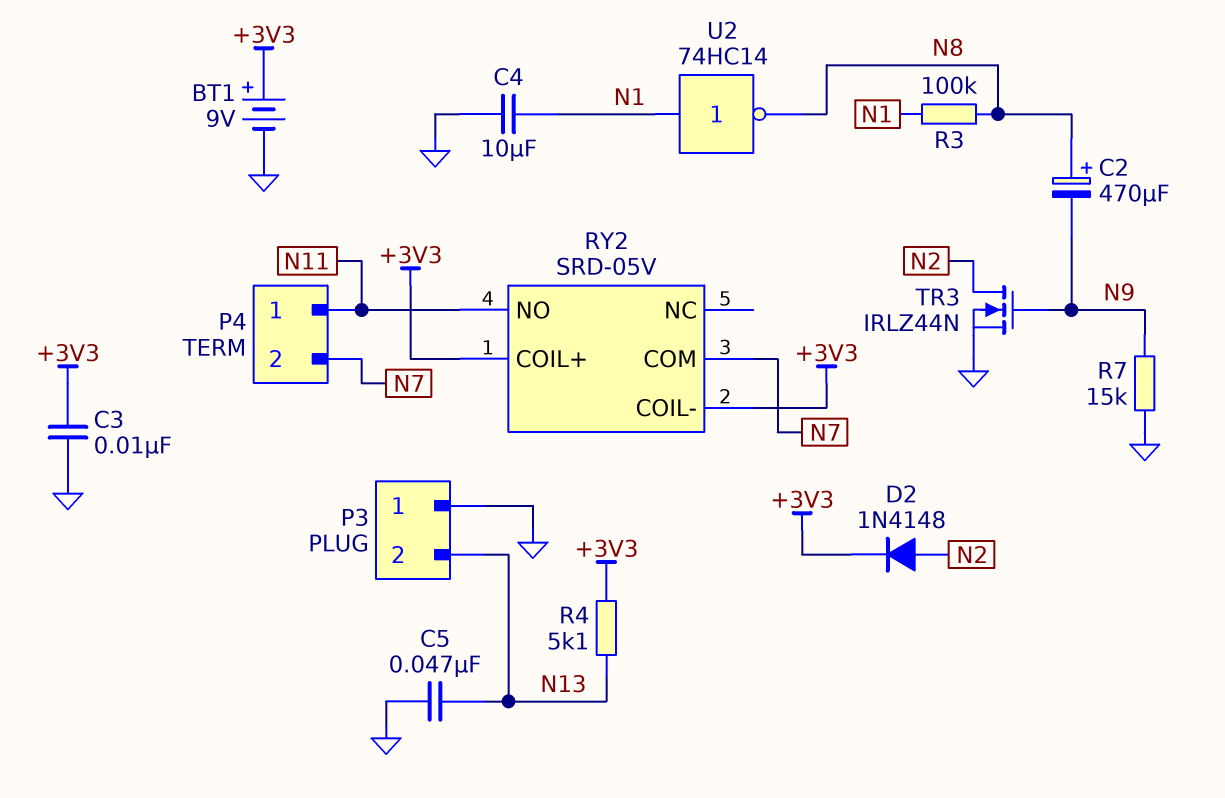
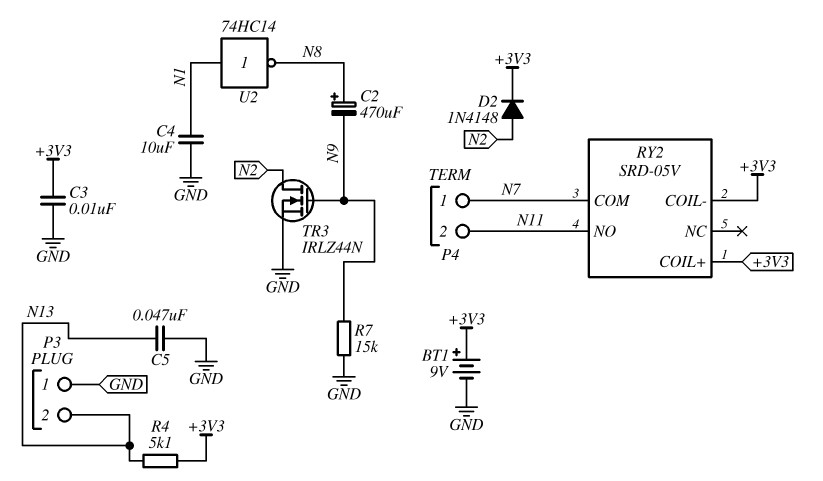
P4 pin 1: N11 -> N7
P4 pin 2: N7 -> N11
R3: 100k (N1, N8) -> none

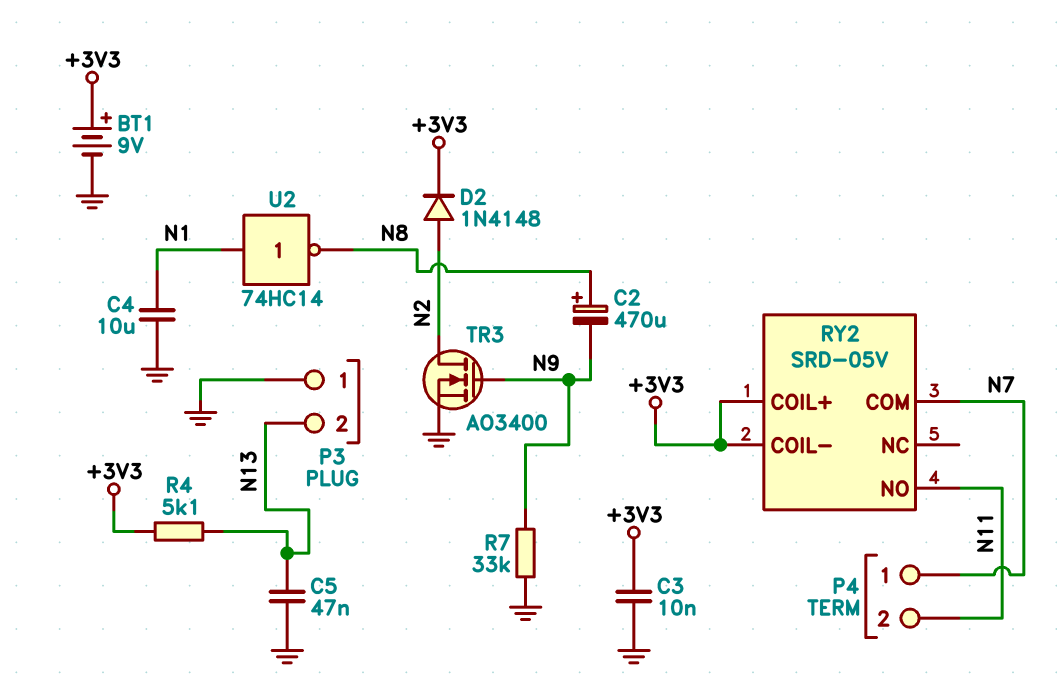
R7: 15k (GND, N9) -> 33k (GND, N9)
TR3: NMOS IRLZ44N (G N9, D N2, S GND) -> NMOS AO3400 (G N9, D N2, S GND)

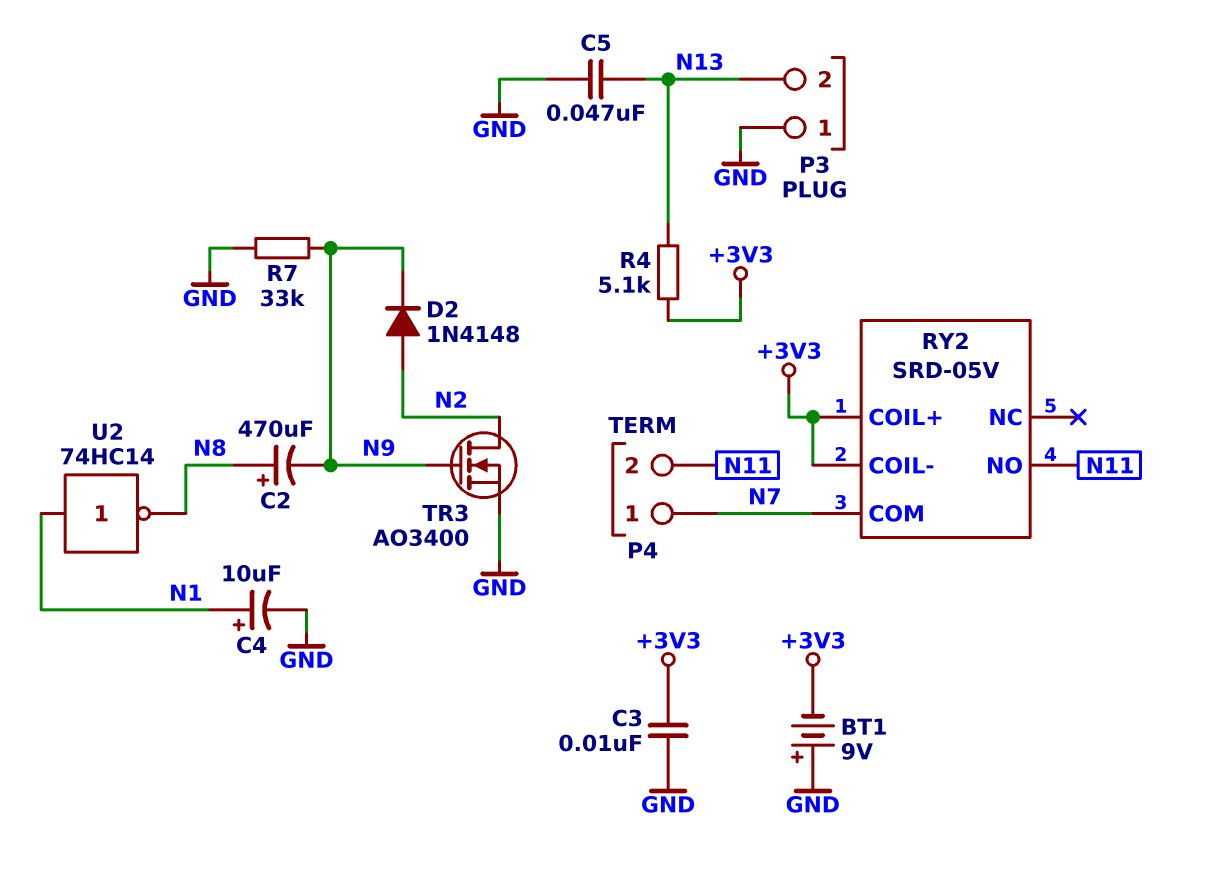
BT1: 9V (plus +3V3, minus GND) -> 9V (plus GND, minus +3V3)
C4: 10uF (GND, N1) -> 10uF (plus N1, minus GND)
D2: diode 1N4148 (A N2, K +3V3) -> diode 1N4148 (A N2, K N9)

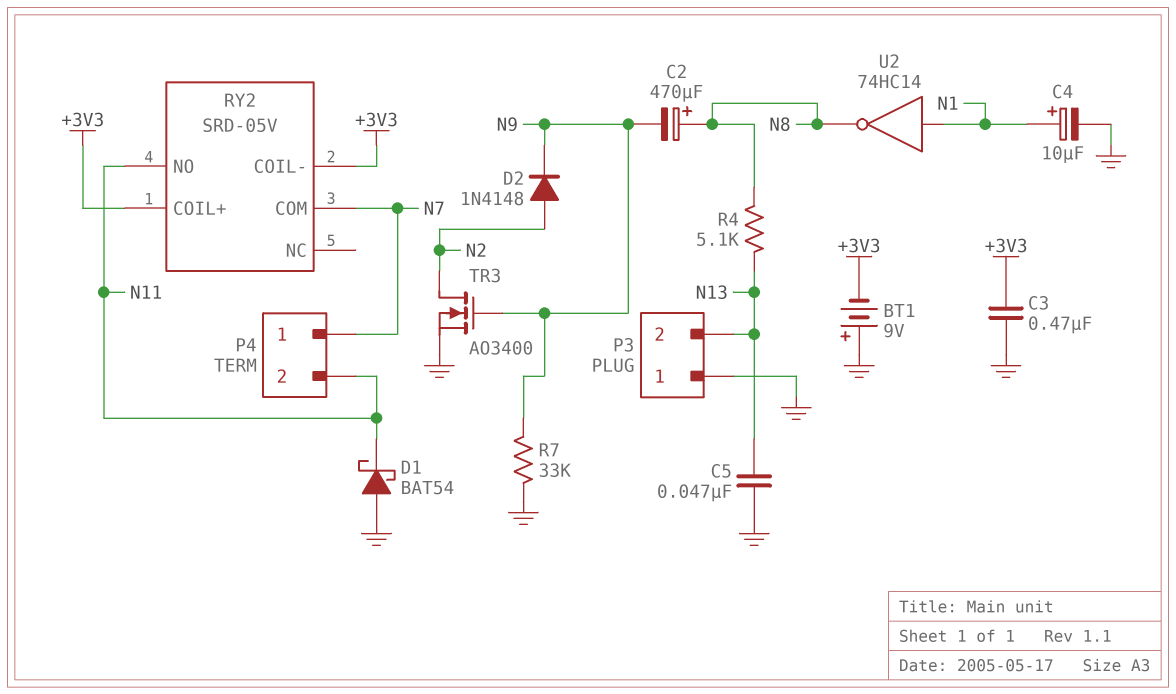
C3: 10nF (+3V3, GND) -> 470nF (+3V3, GND)
D1: none -> schottky BAT54 (A GND, K N11)
R4: 5.1k (+3V3, N13) -> 5.1k (N8, N13)

